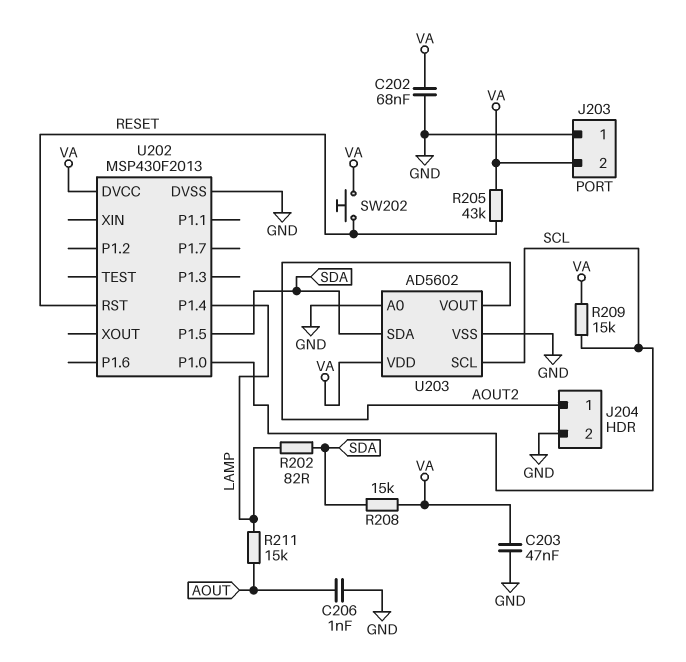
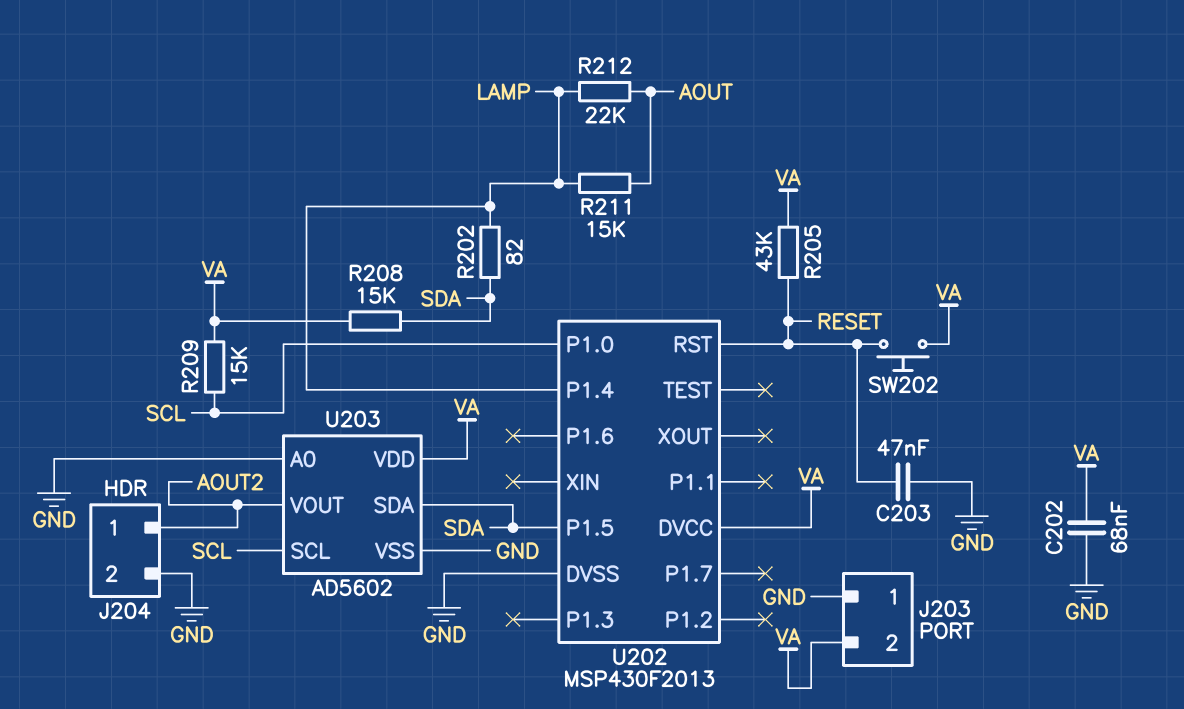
C203: 47nF (GND, VA) -> 47nF (GND, RESET)
C206: 1nF (AOUT, GND) -> none
R212: none -> 22k (AOUT, LAMP)

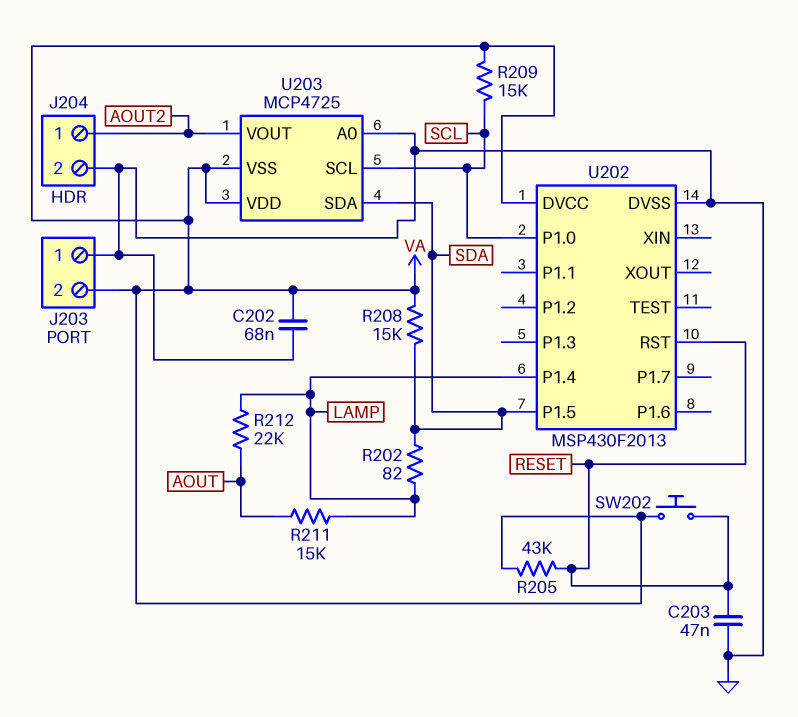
U203: AD5602 -> MCP4725
U203 pin VSS: GND -> VA

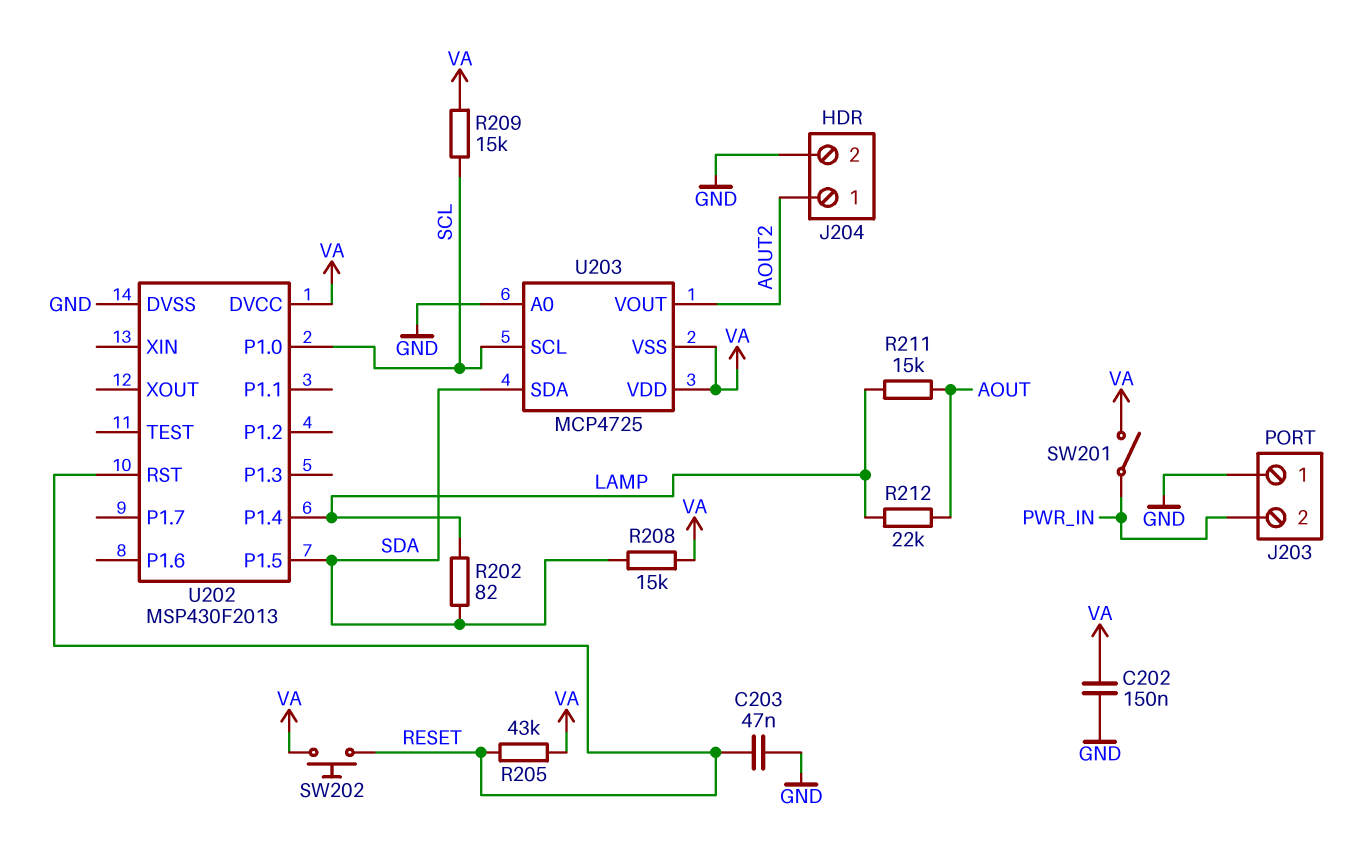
C202: 68nF (GND, VA) -> 150nF (GND, VA)
J203 pin 2: VA -> PWR_IN
SW201: none -> switch (PWR_IN, VA)

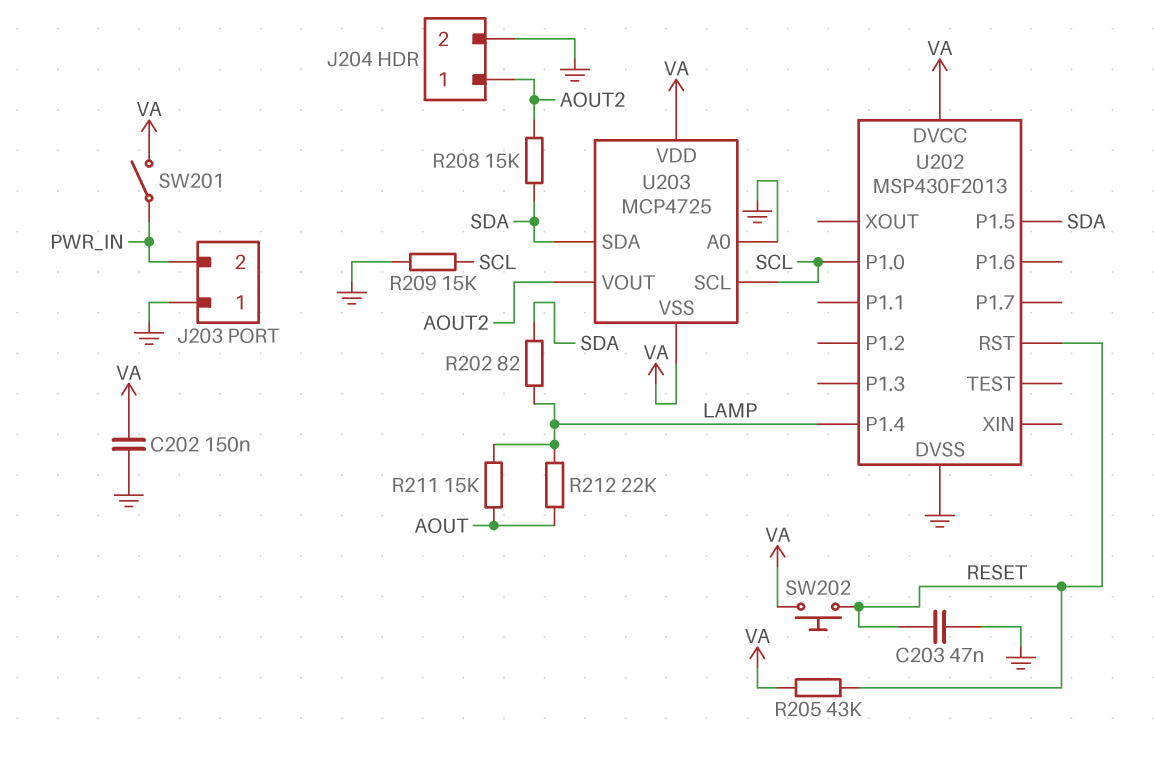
R208: 15k (SDA, VA) -> 15k (AOUT2, SDA)
R209: 15k (SCL, VA) -> 15k (GND, SCL)

